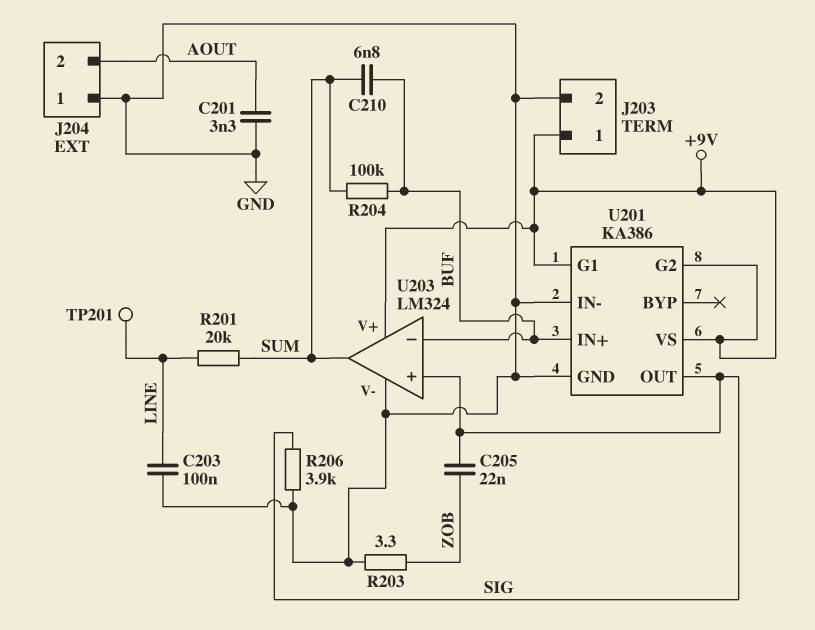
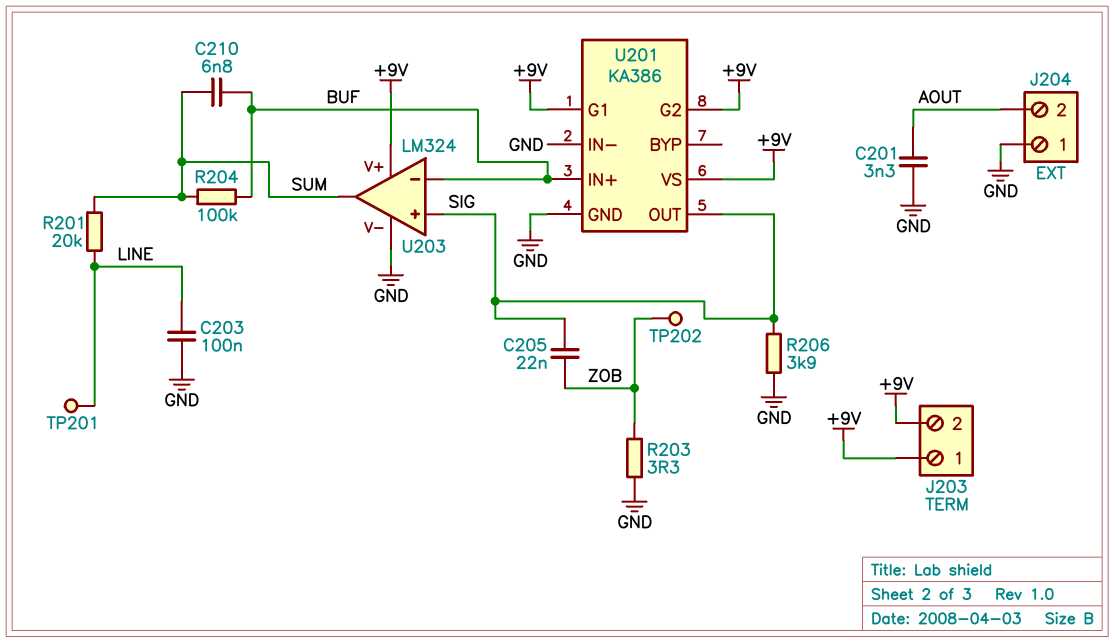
J203 pin 2: GND -> +9V
TP202: none -> test point (ZOB)

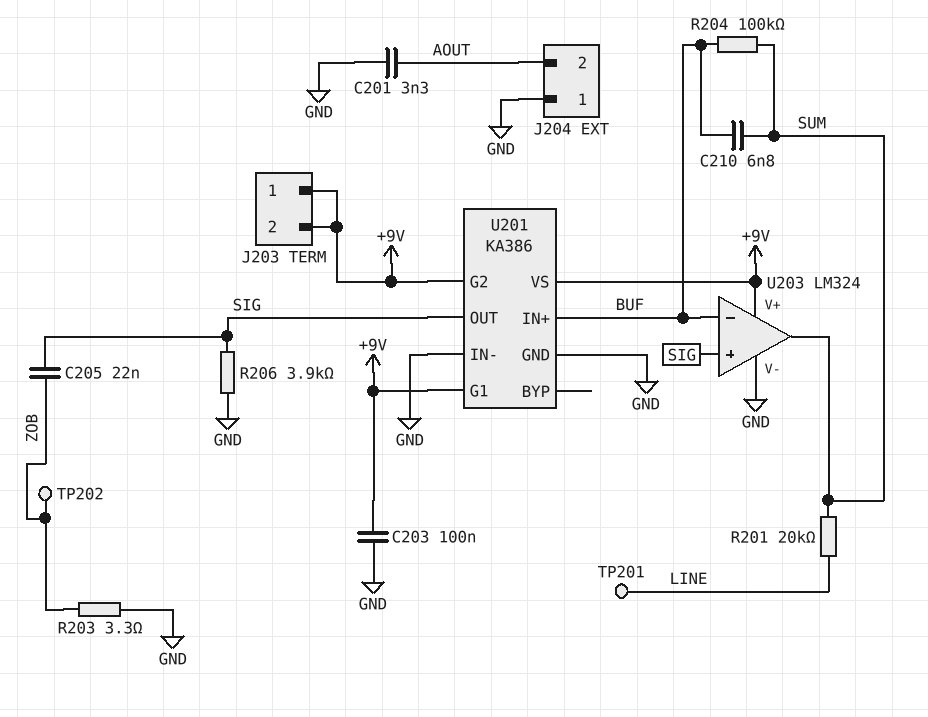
C203: 100nF (GND, LINE) -> 100nF (+9V, GND)

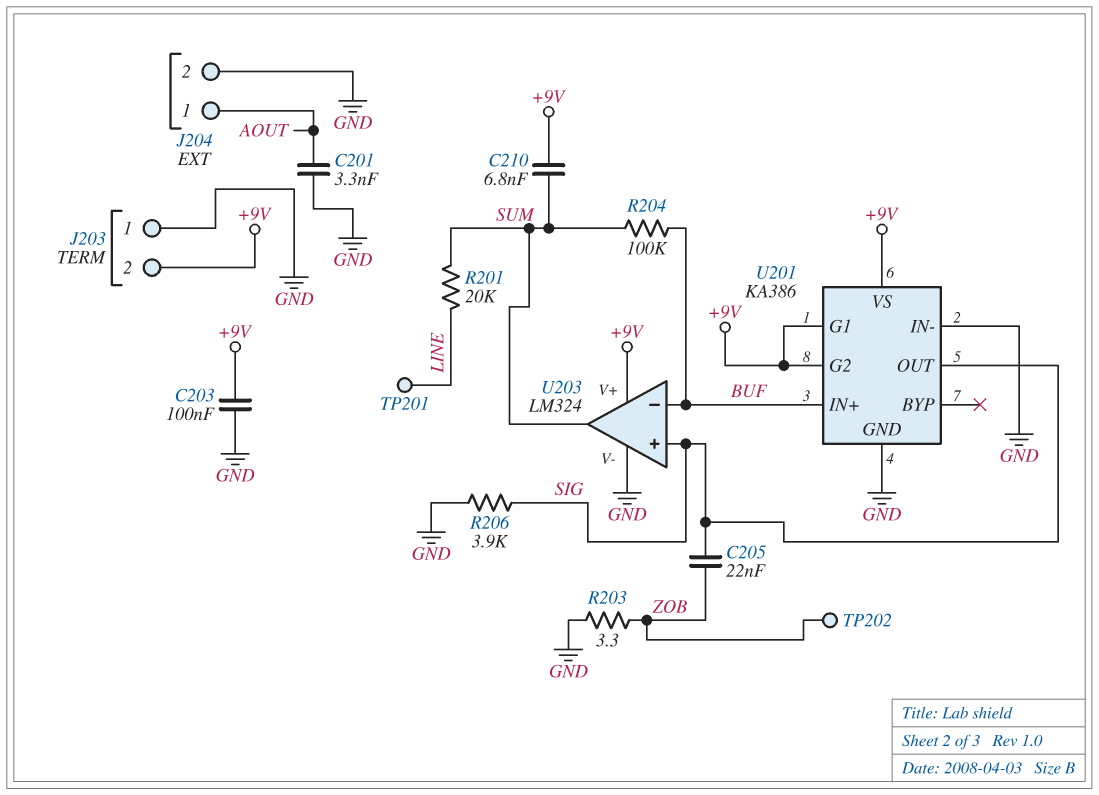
C210: 6.8nF (BUF, SUM) -> 6.8nF (+9V, SUM)
J203 pin 1: +9V -> GND
J204 pin 1: GND -> AOUT
J204 pin 2: AOUT -> GND

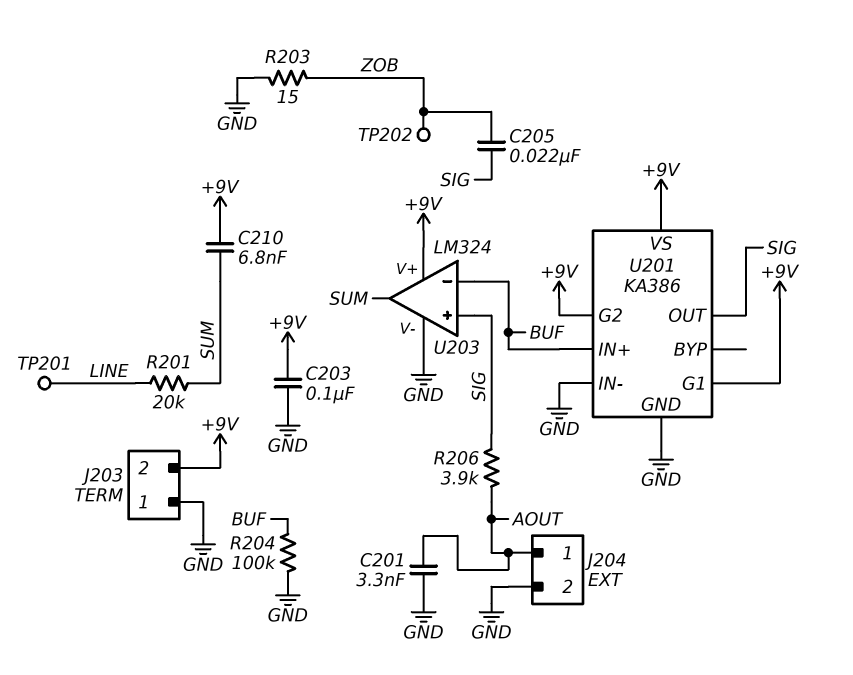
R203: 3.3 (GND, ZOB) -> 15 (GND, ZOB)
R204: 100k (BUF, SUM) -> 100k (BUF, GND)
R206: 3.9k (GND, SIG) -> 3.9k (AOUT, SIG)

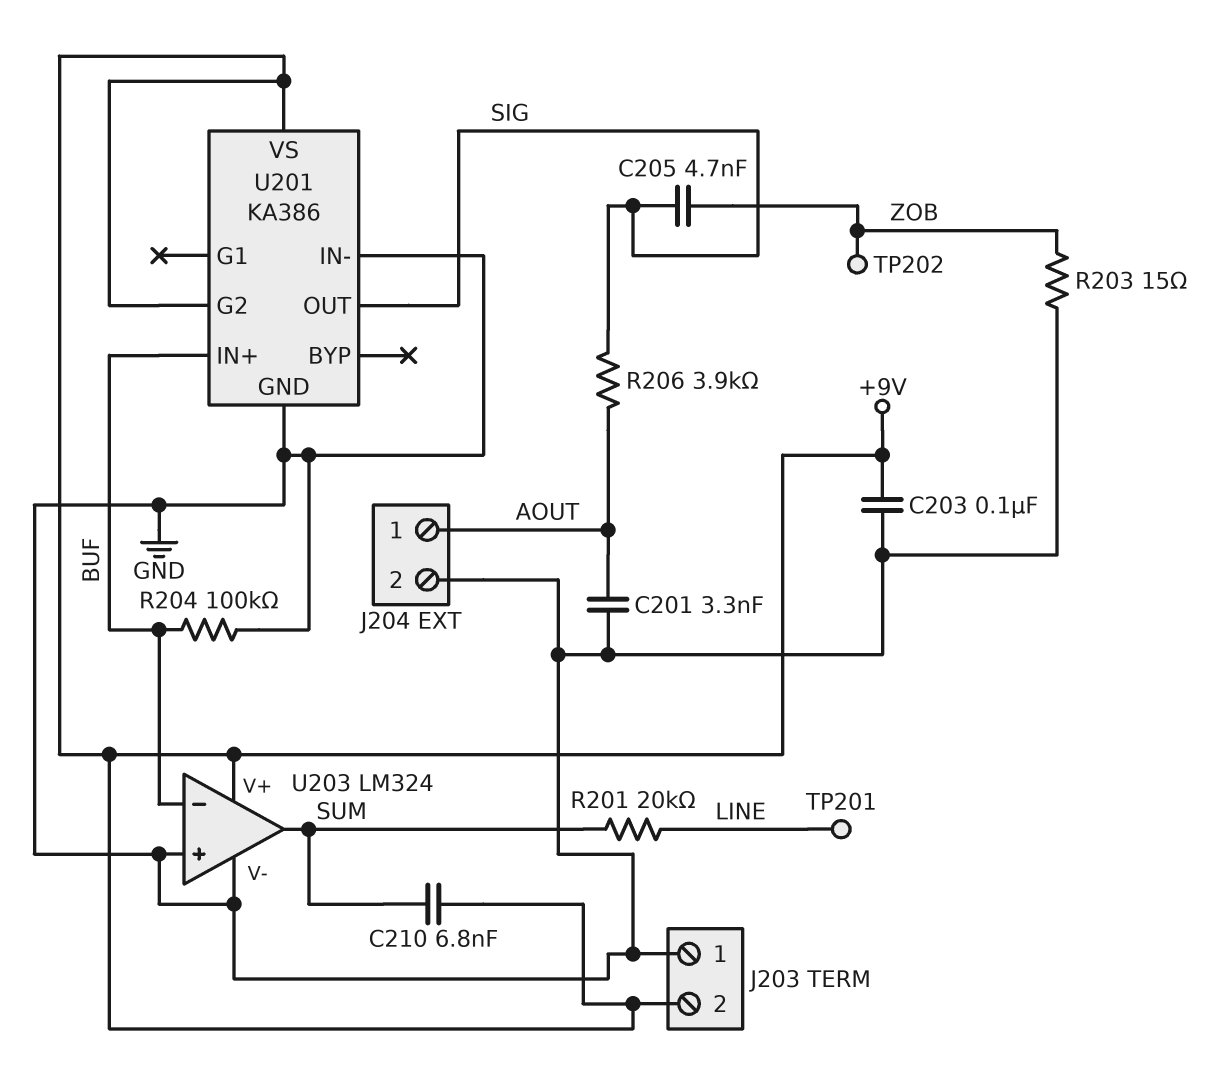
C205: 22nF (SIG, ZOB) -> 4.7nF (SIG, ZOB)
U201 pin G1: +9V -> none
U203 pin in+: SIG -> GND

